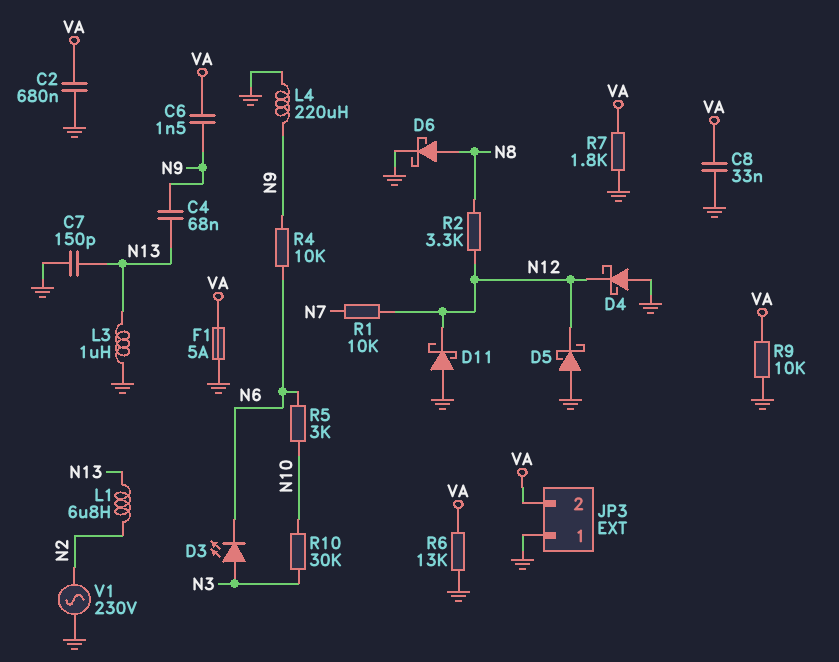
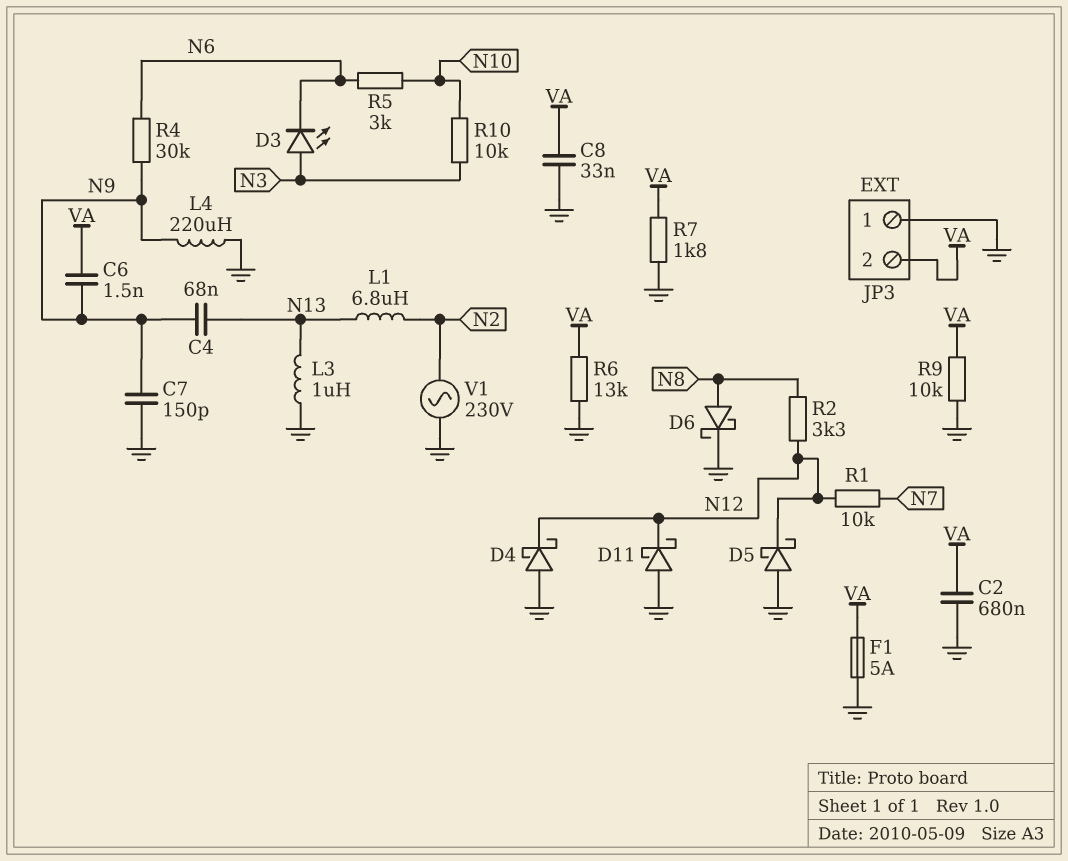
C7: 150pF (GND, N13) -> 150pF (GND, N9)
R4: 10k (N6, N9) -> 30k (N6, N9)
R10: 30k (N3, N10) -> 10k (N3, N10)

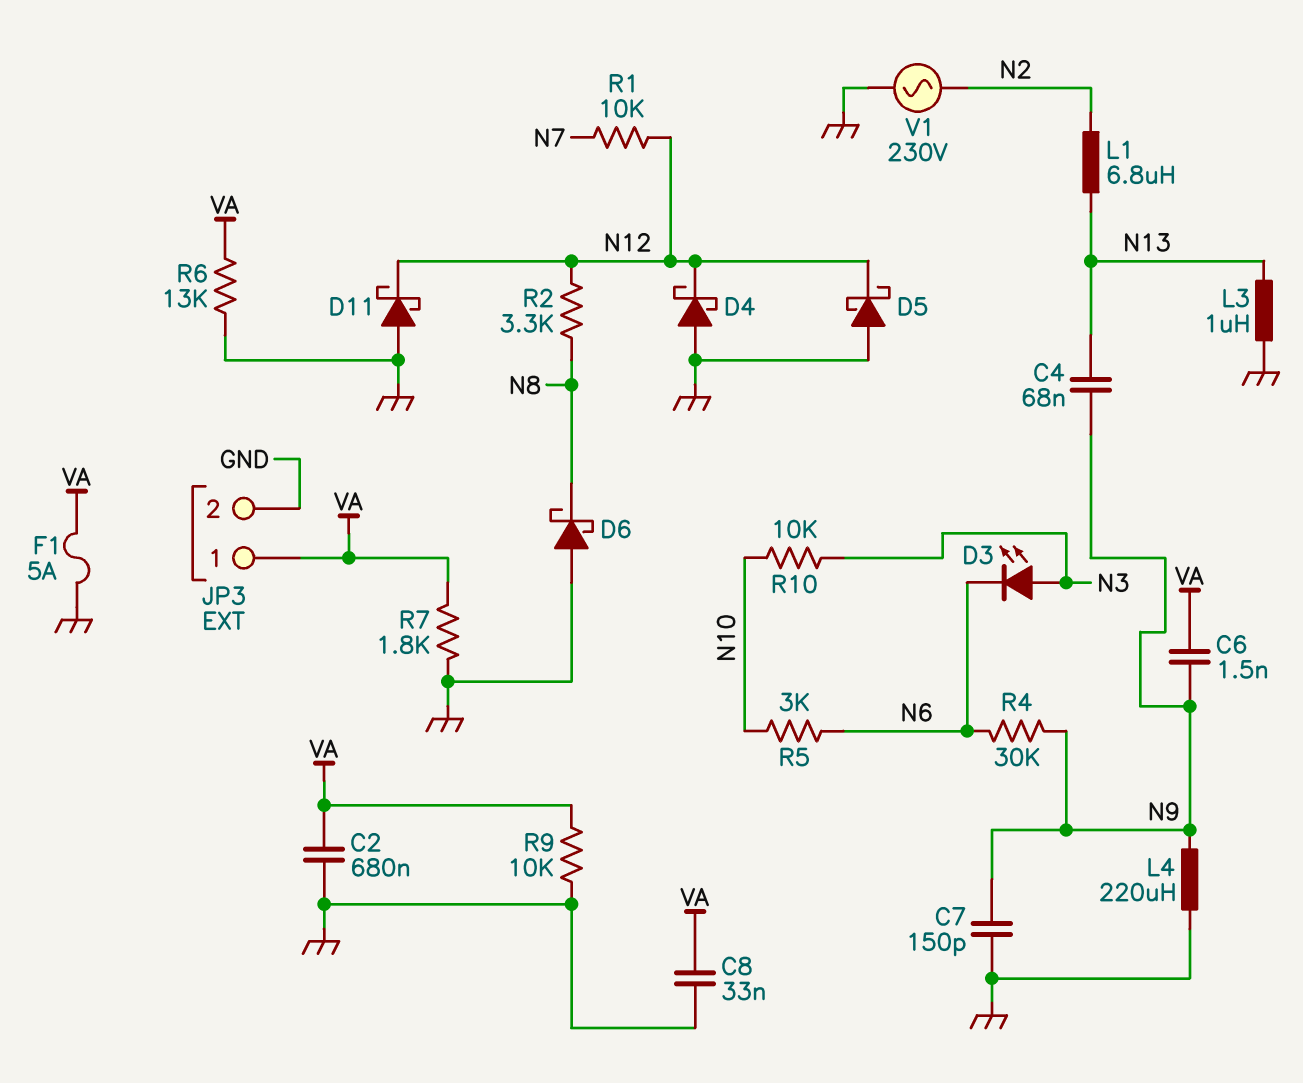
D6: schottky (A N8, K GND) -> schottky (A GND, K N8)
JP3 pin 1: GND -> VA
JP3 pin 2: VA -> GND

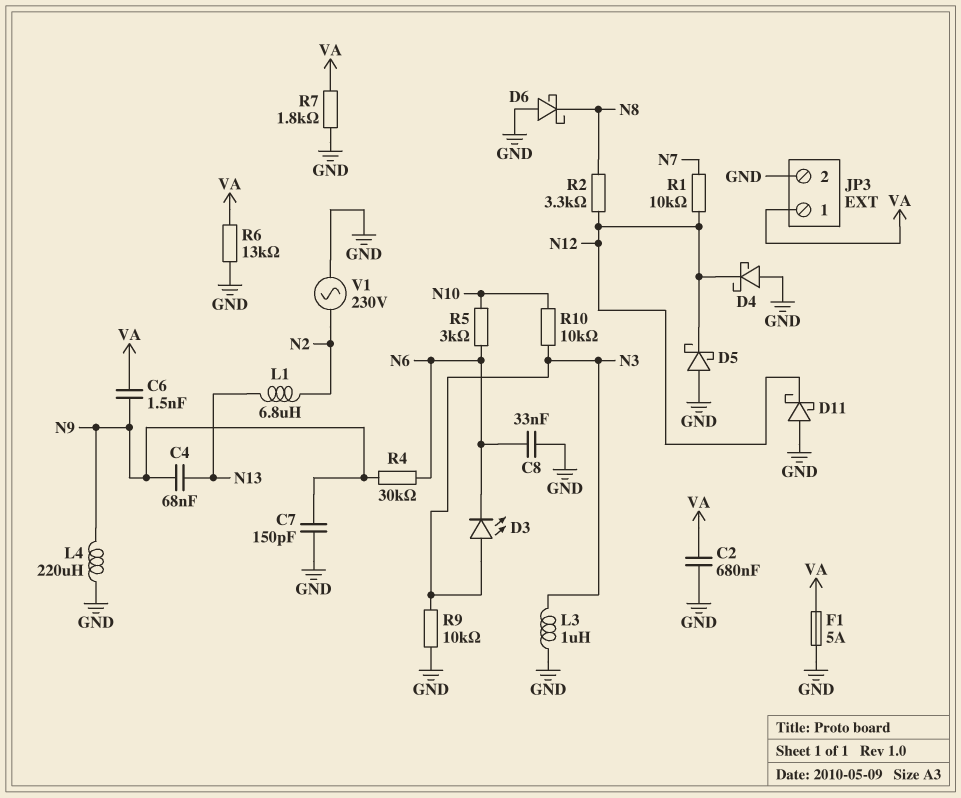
C8: 33nF (GND, VA) -> 33nF (GND, N6)
L3: 1uH (GND, N13) -> 1uH (GND, N3)
R9: 10k (GND, VA) -> 10k (GND, N3)

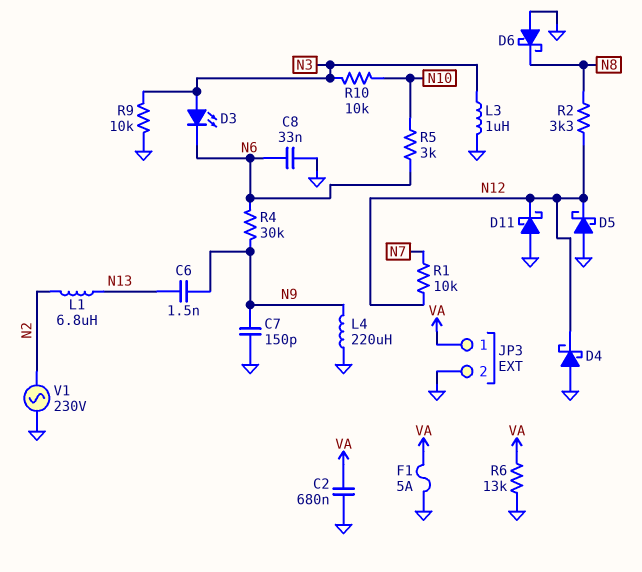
C4: 68nF (N9, N13) -> none
C6: 1.5nF (N9, VA) -> 1.5nF (N9, N13)
R7: 1.8k (GND, VA) -> none

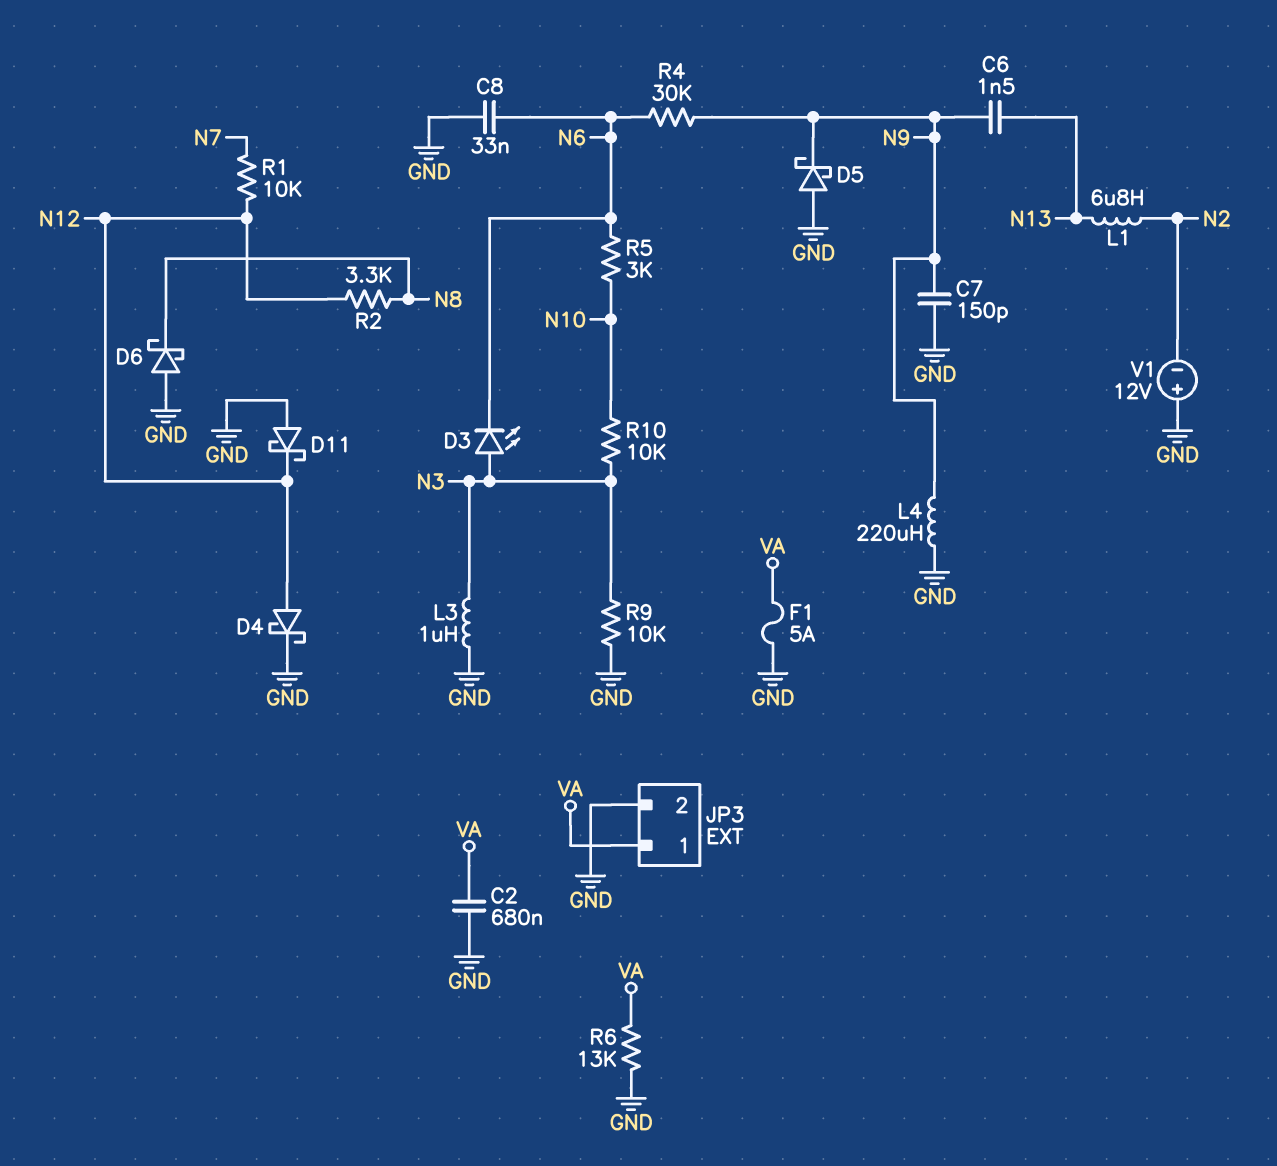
D4: schottky (A GND, K N12) -> schottky (A N12, K GND)
D5: schottky (A GND, K N12) -> schottky (A GND, K N9)
V1: AC 230V (GND, N2) -> 12V (plus GND, minus N2)

